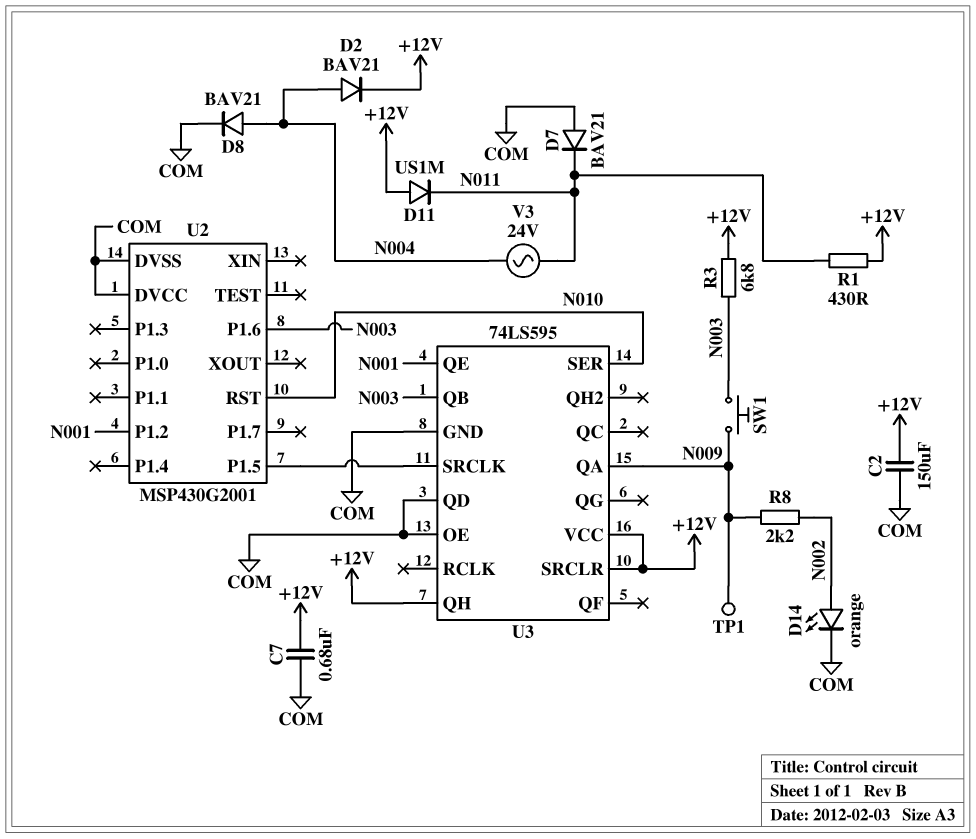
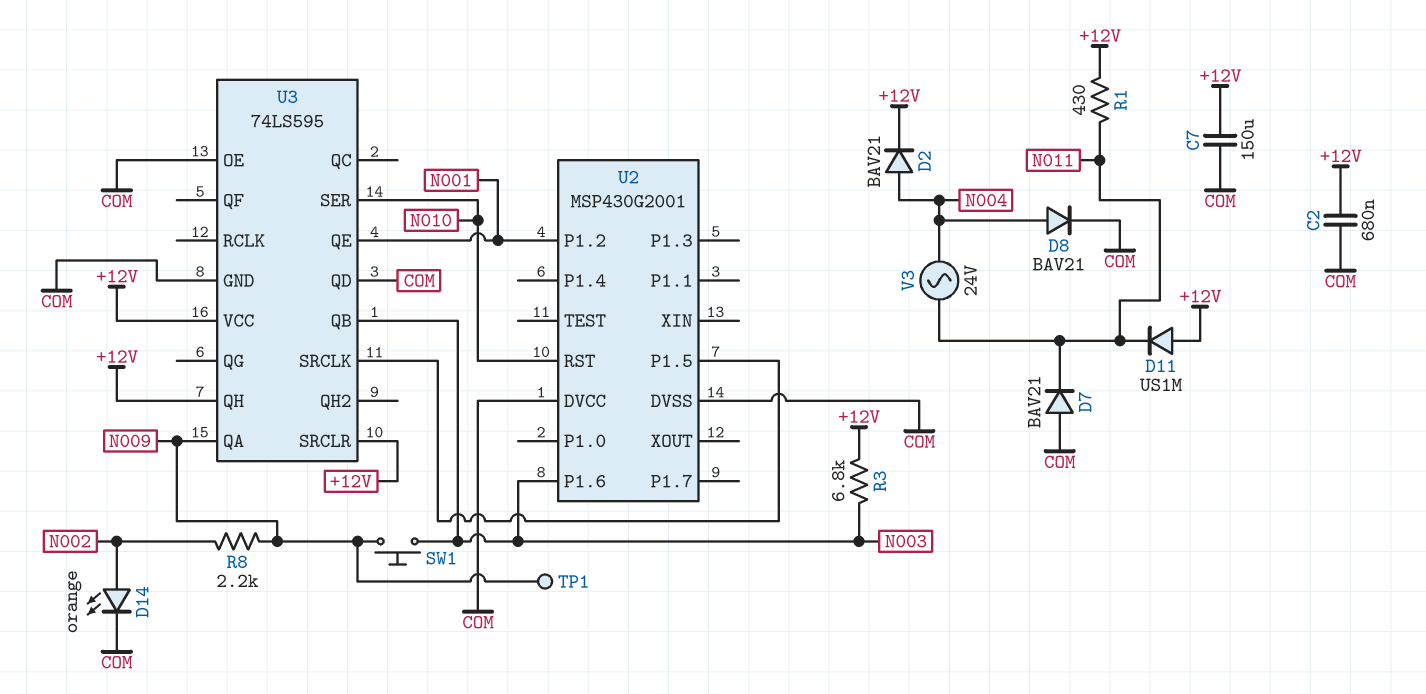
C2: 150uF (+12V, COM) -> 680nF (+12V, COM)
C7: 680nF (+12V, COM) -> 150uF (+12V, COM)

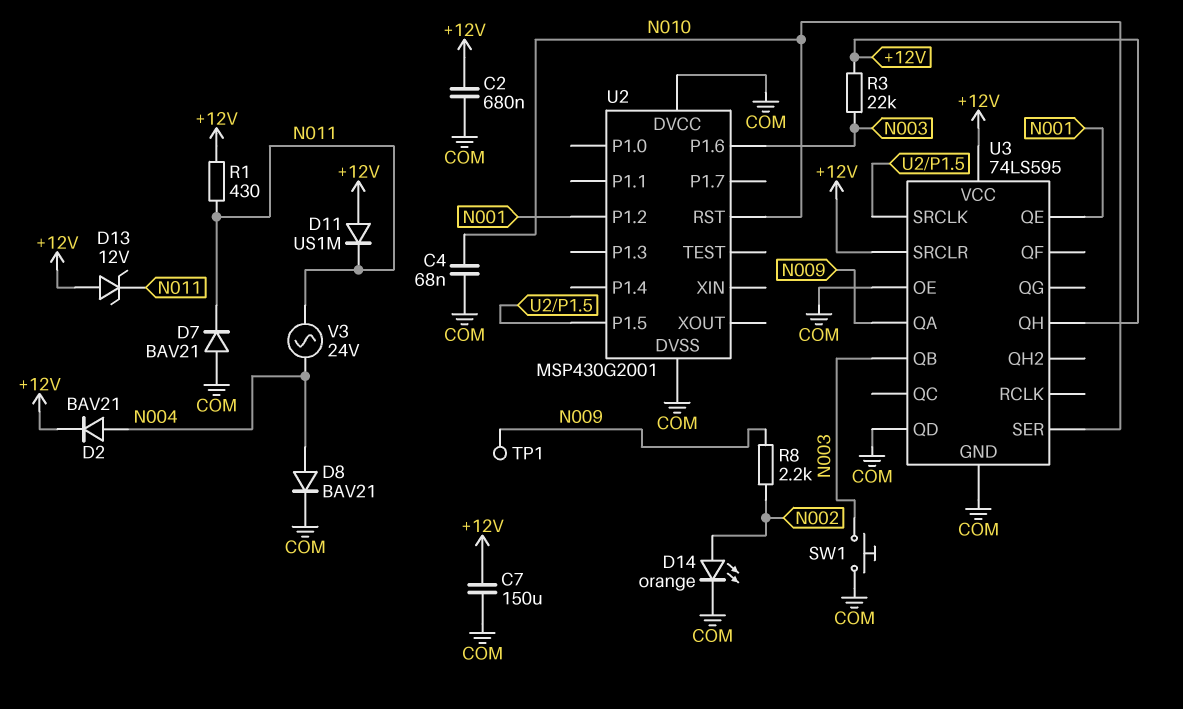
C4: none -> 68nF (COM, N010)
D13: none -> zener 12V (A +12V, K N011)
R3: 6.8k (+12V, N003) -> 22k (+12V, N003)
SW1: button (N003, N009) -> button (COM, N003)

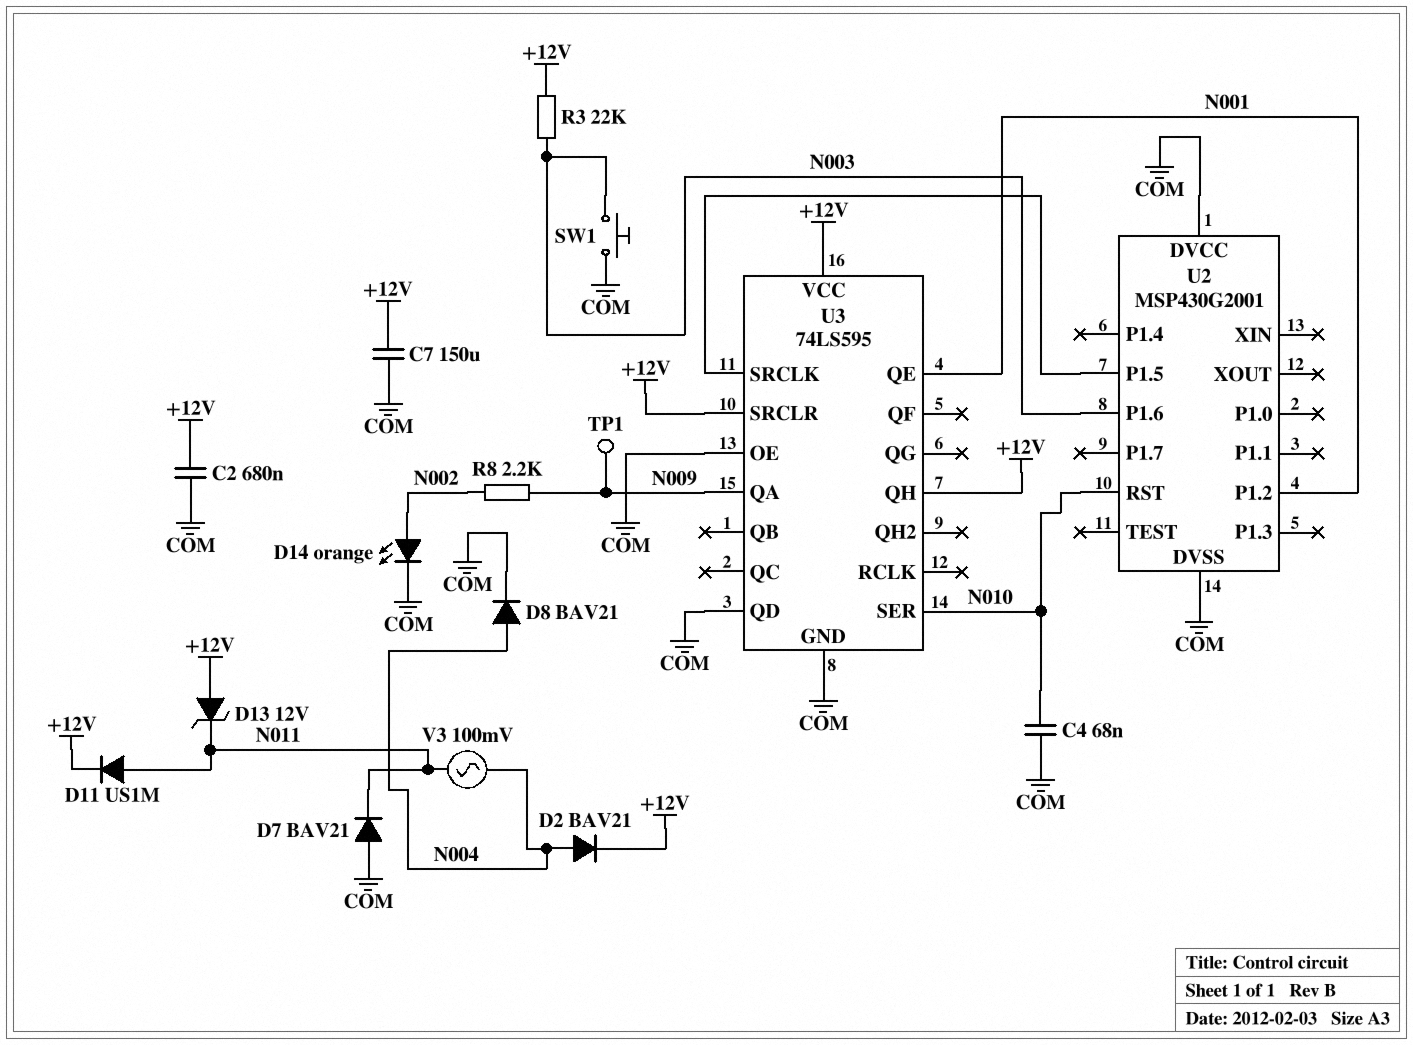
D11: diode US1M (A +12V, K N011) -> diode US1M (A N011, K +12V)
R1: 430 (+12V, N011) -> none
U3 pin QB: N003 -> none
V3: AC 24V (N004, N011) -> AC 100mV (N004, N011)

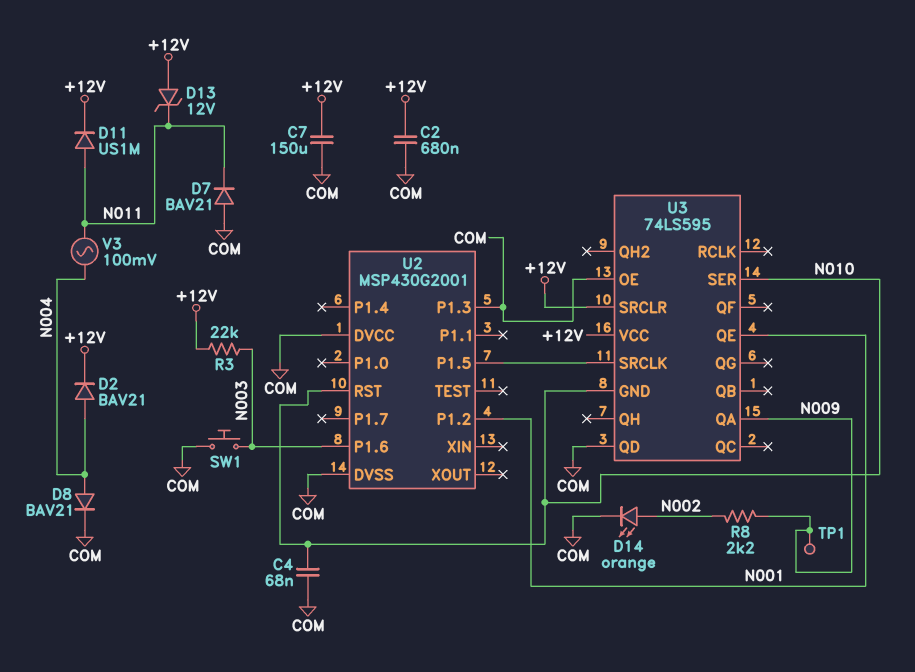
U2 pin P1.3: none -> COM
U3 pin GND: COM -> N010
U3 pin QH: +12V -> none

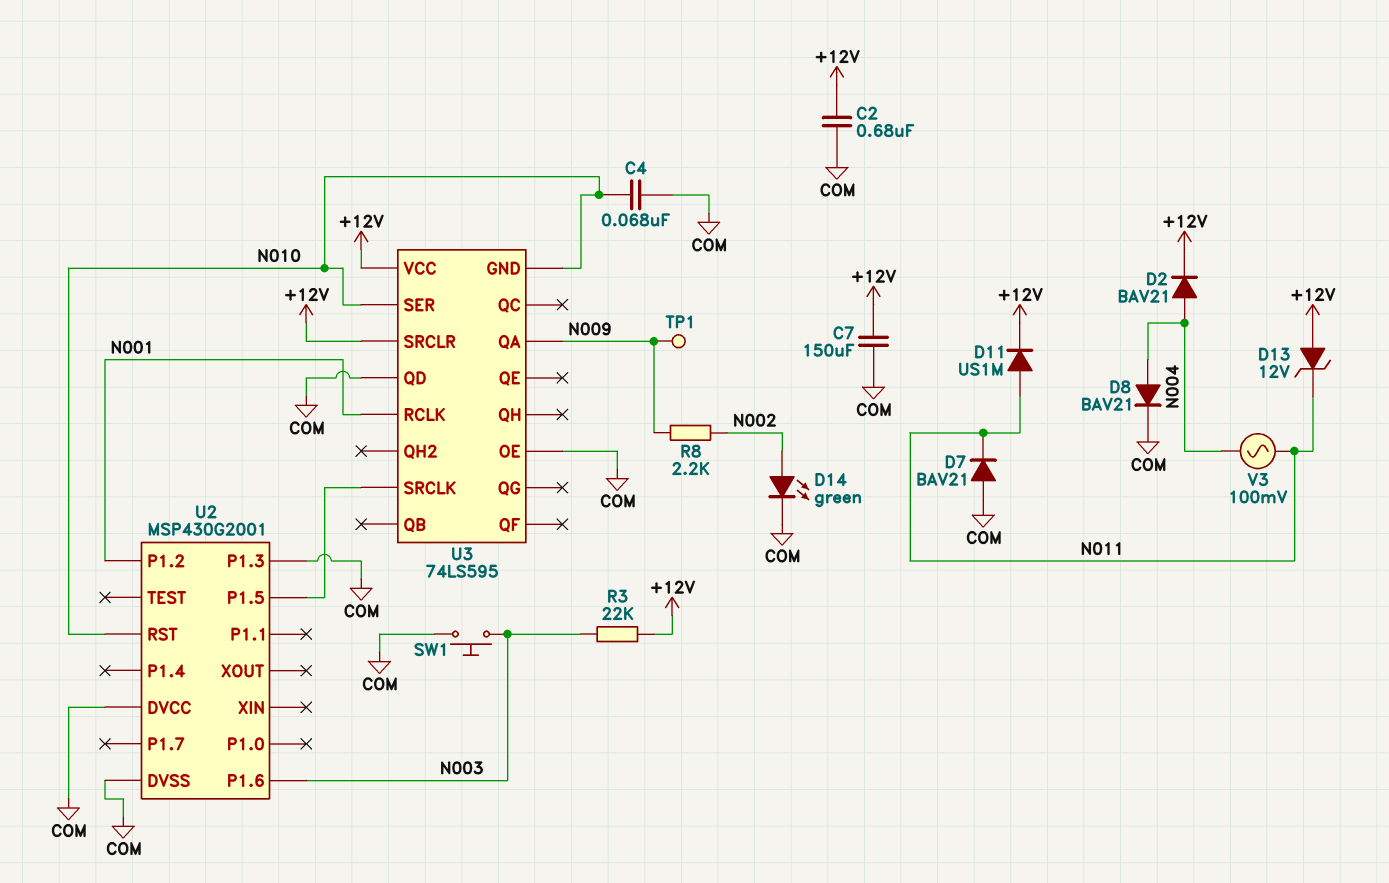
D14: LED orange (A N002, K COM) -> LED green (A N002, K COM)
U3 pin QE: N001 -> none
U3 pin RCLK: none -> N001

